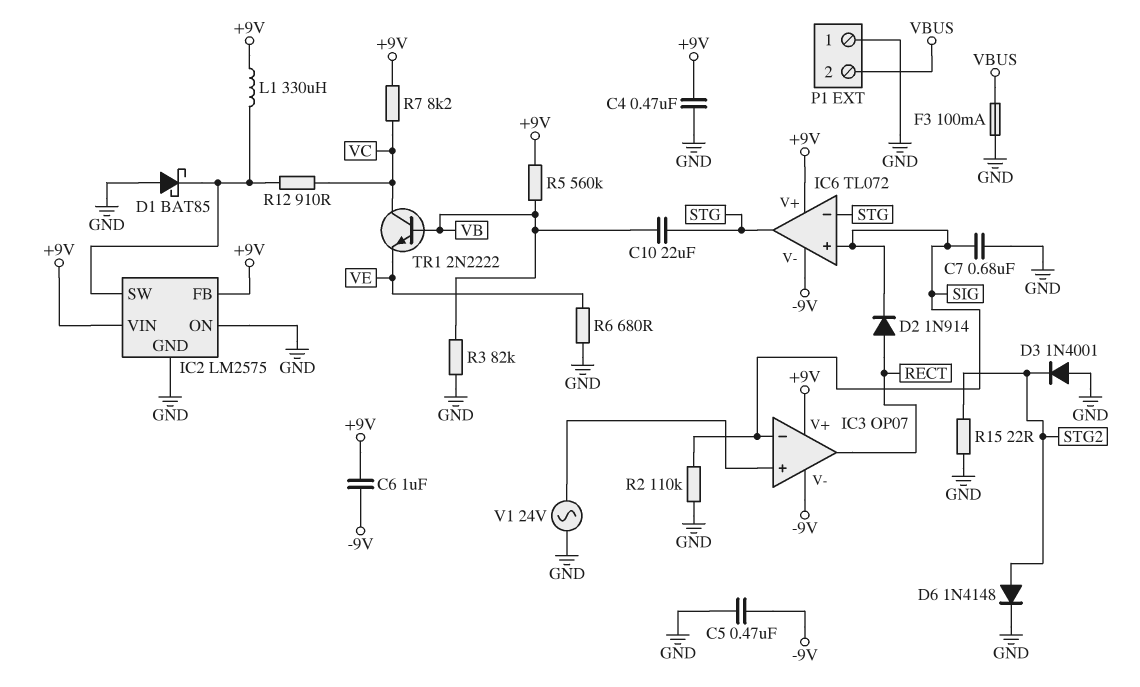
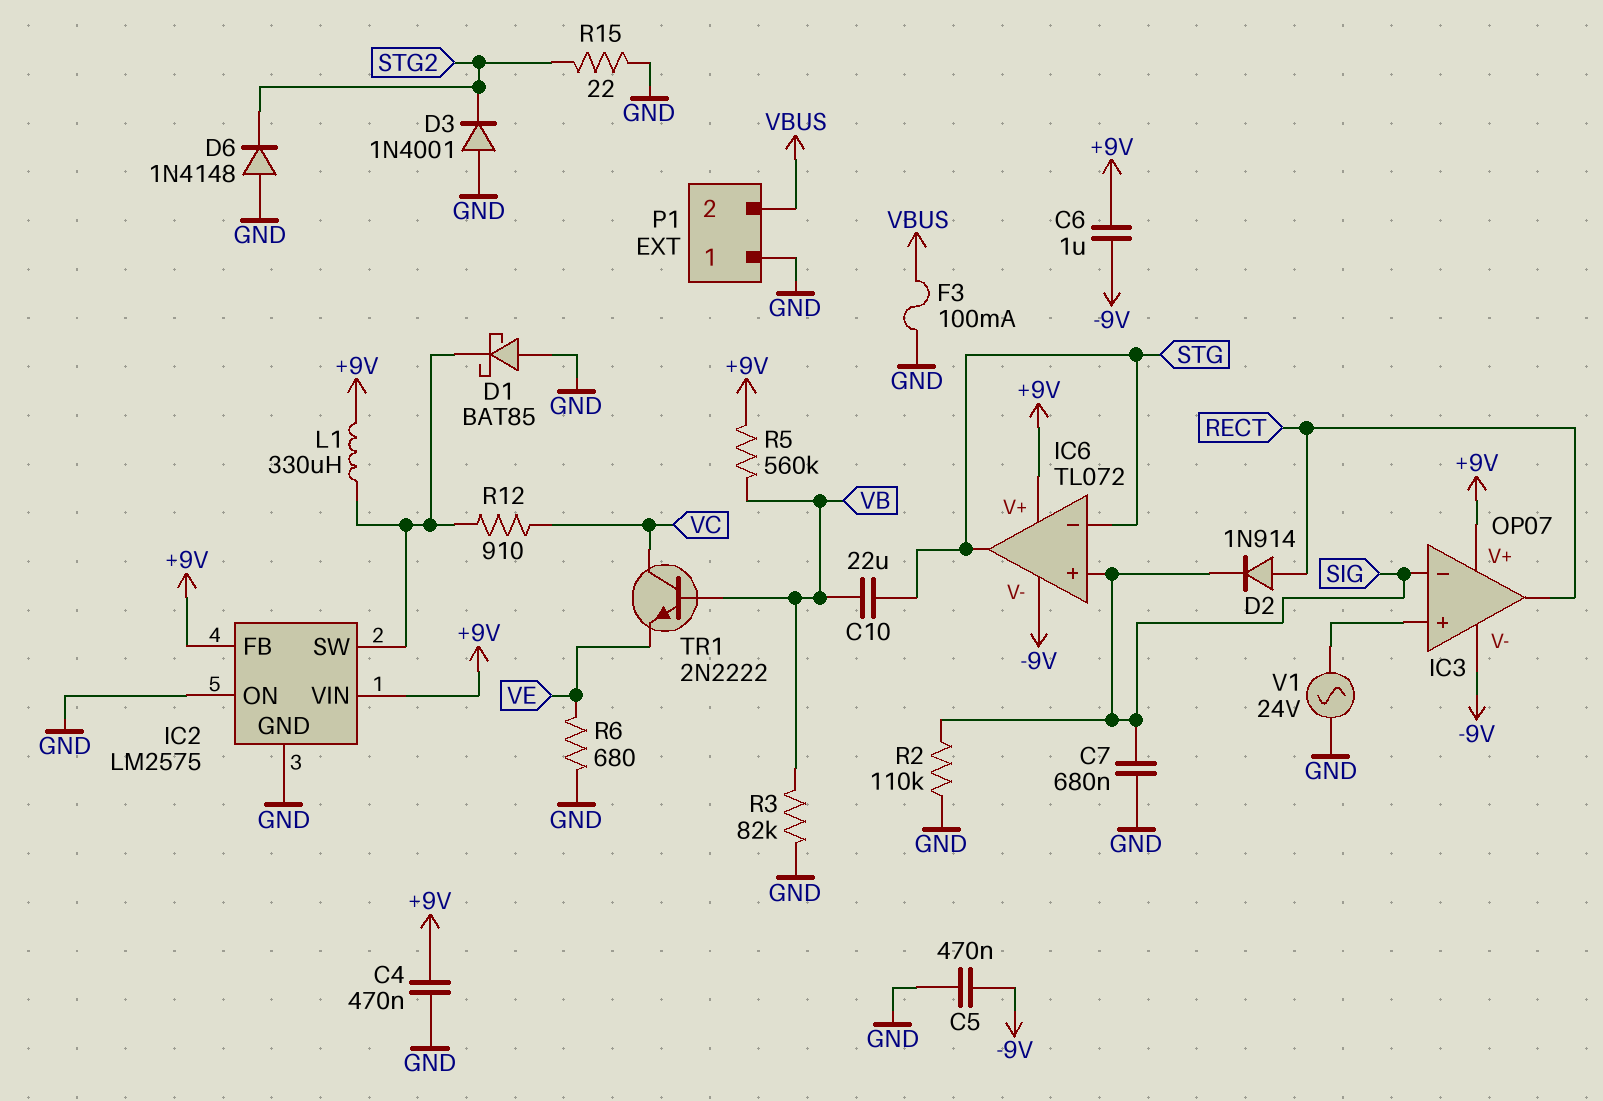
D6: diode 1N4148 (A STG2, K GND) -> diode 1N4148 (A GND, K STG2)
R7: 8.2k (+9V, VC) -> none

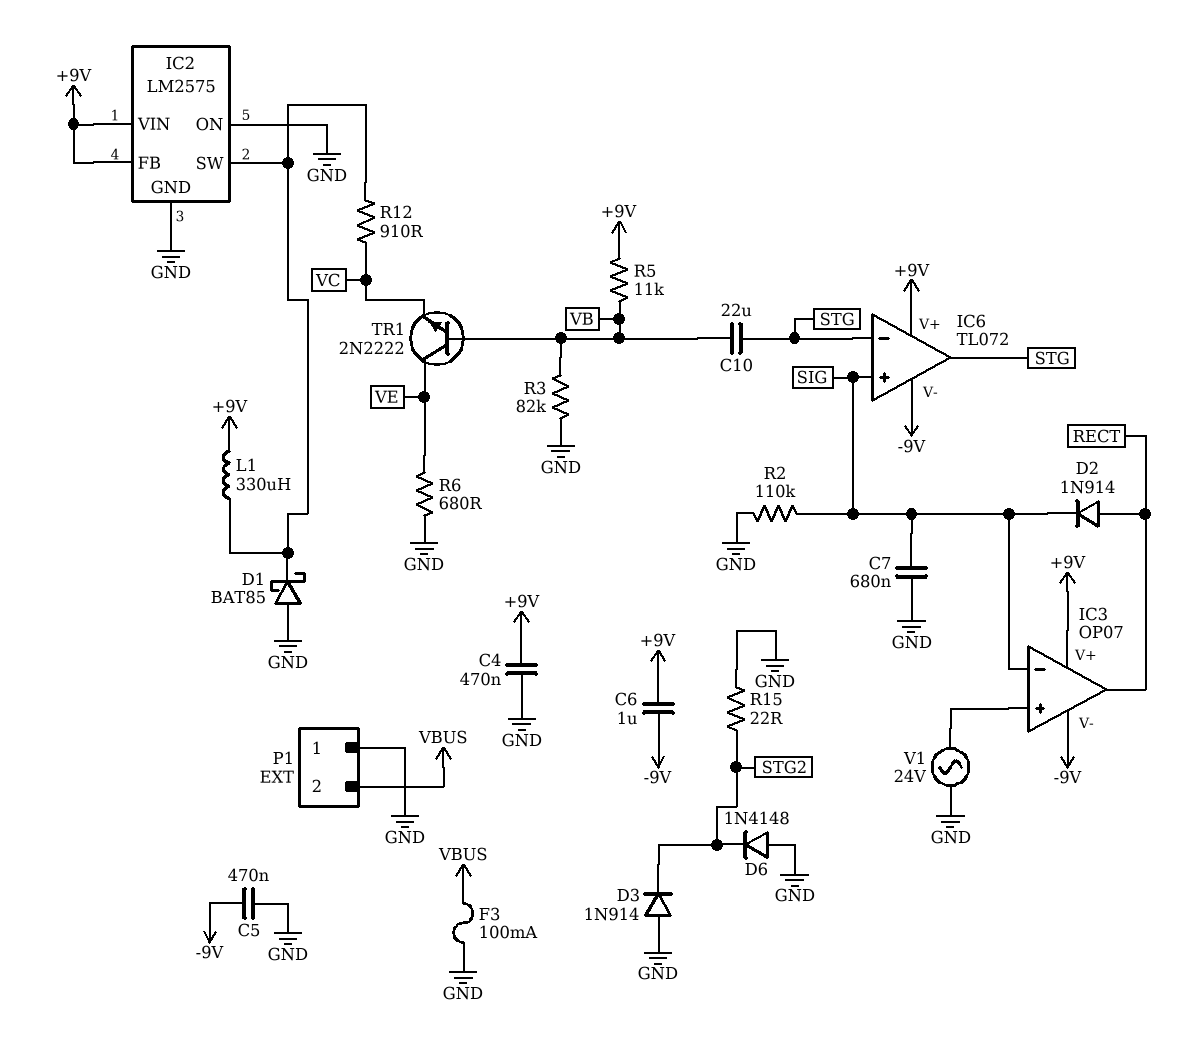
D3: diode 1N4001 (A GND, K STG2) -> diode 1N914 (A GND, K STG2)
R5: 560k (+9V, VB) -> 11k (+9V, VB)
TR1: NPN 2N2222 (B VB, C VC, E VE) -> NPN 2N2222 (B VB, C VE, E VC)

